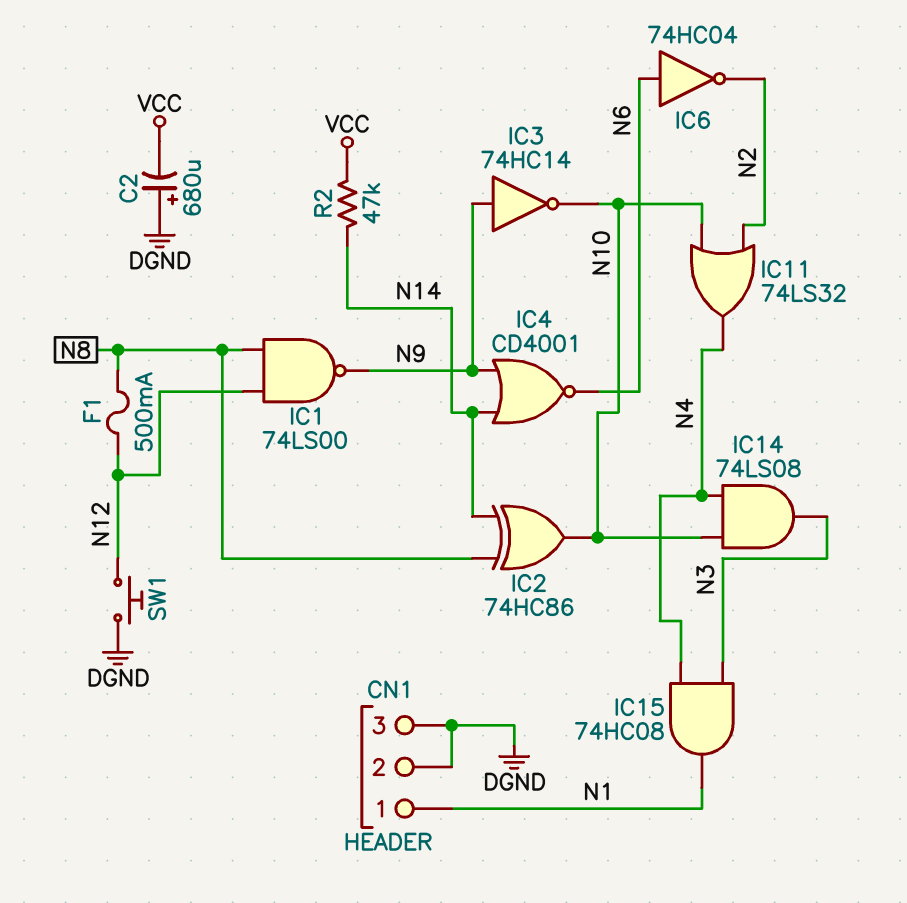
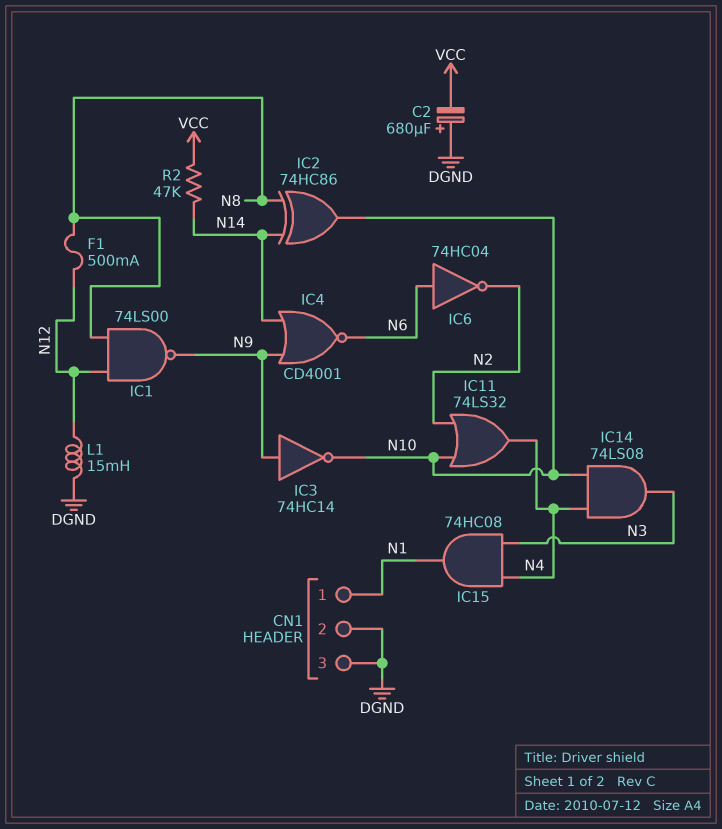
L1: none -> 15mH (DGND, N12)
SW1: button (DGND, N12) -> none

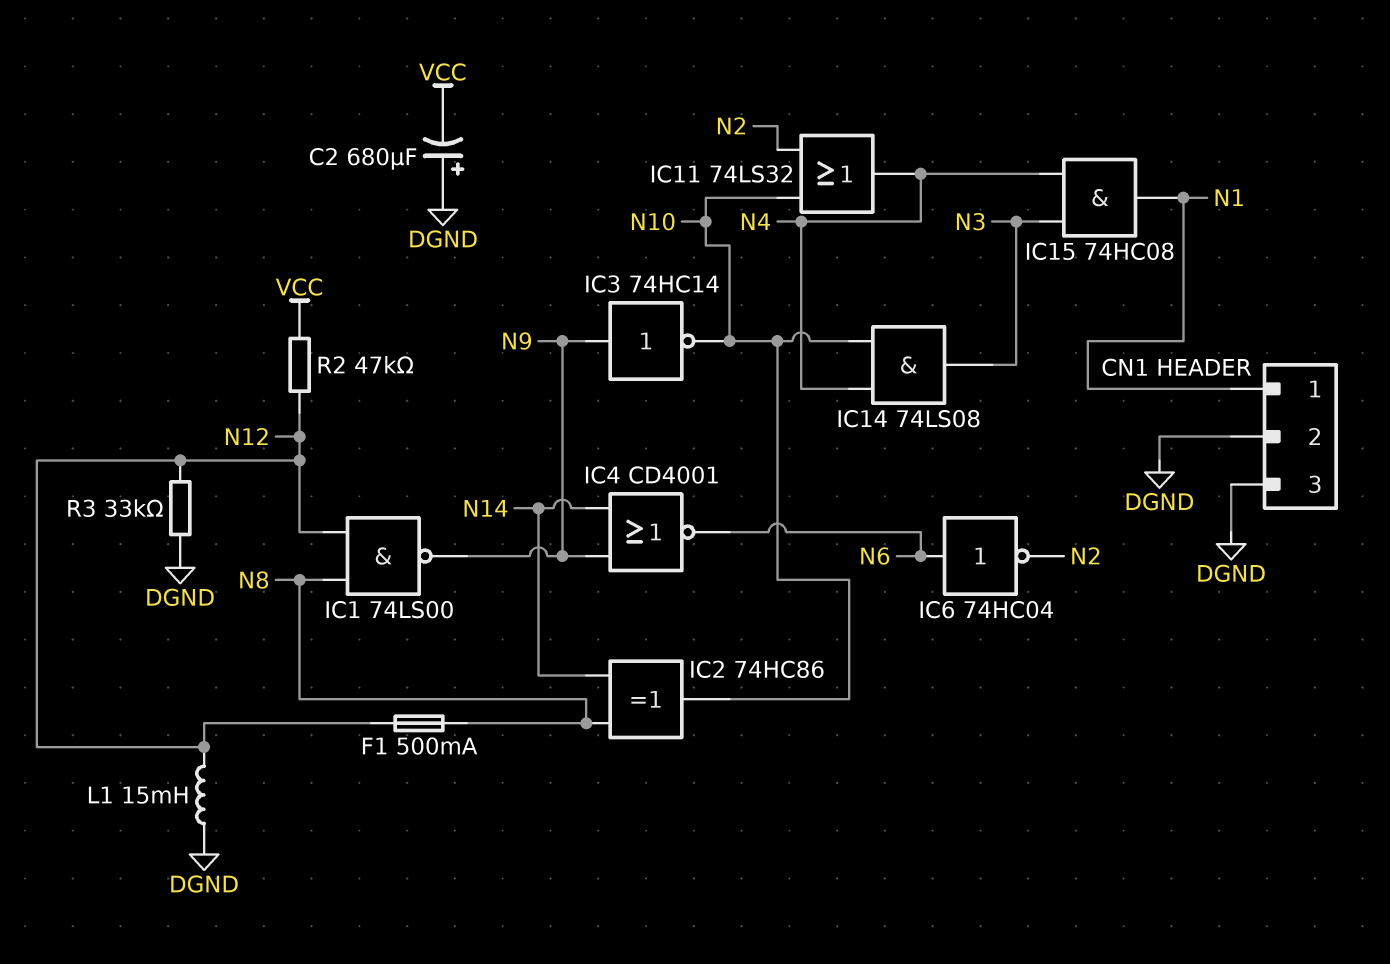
R2: 47k (N14, VCC) -> 47k (N12, VCC)
R3: none -> 33k (DGND, N12)

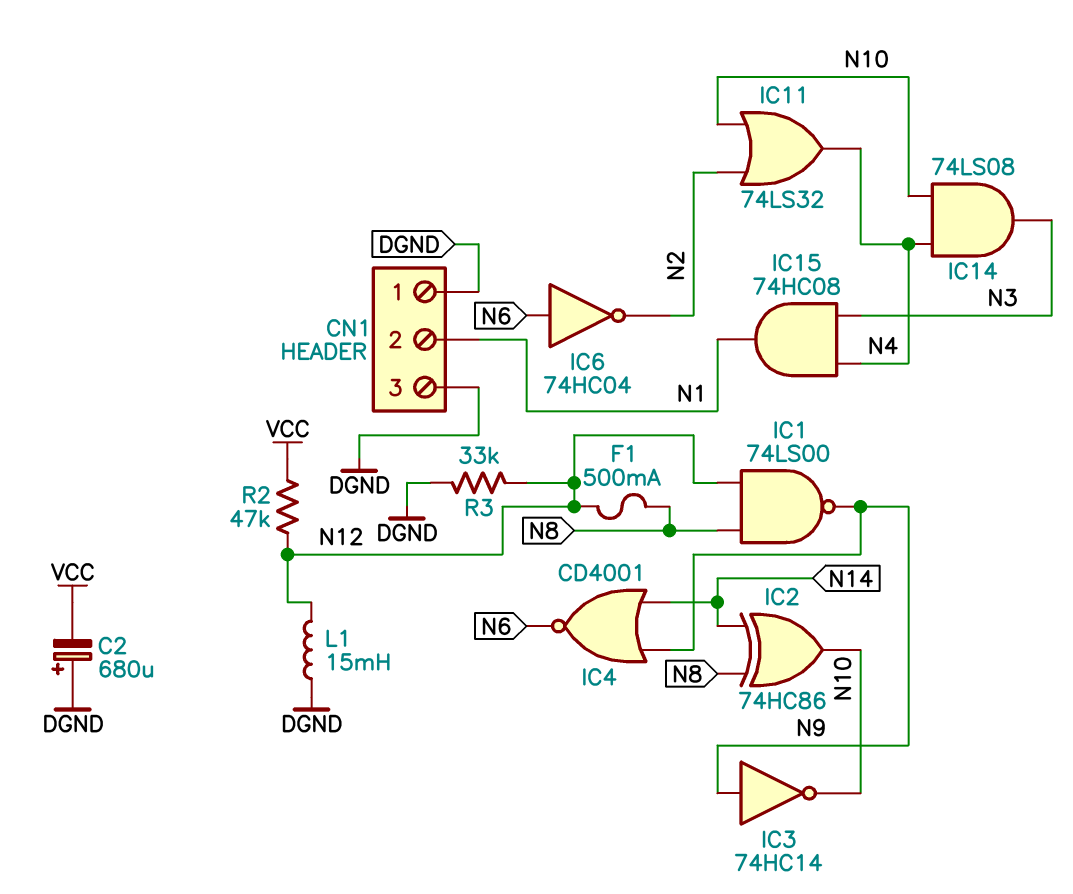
CN1 pin 1: N1 -> DGND
CN1 pin 2: DGND -> N1

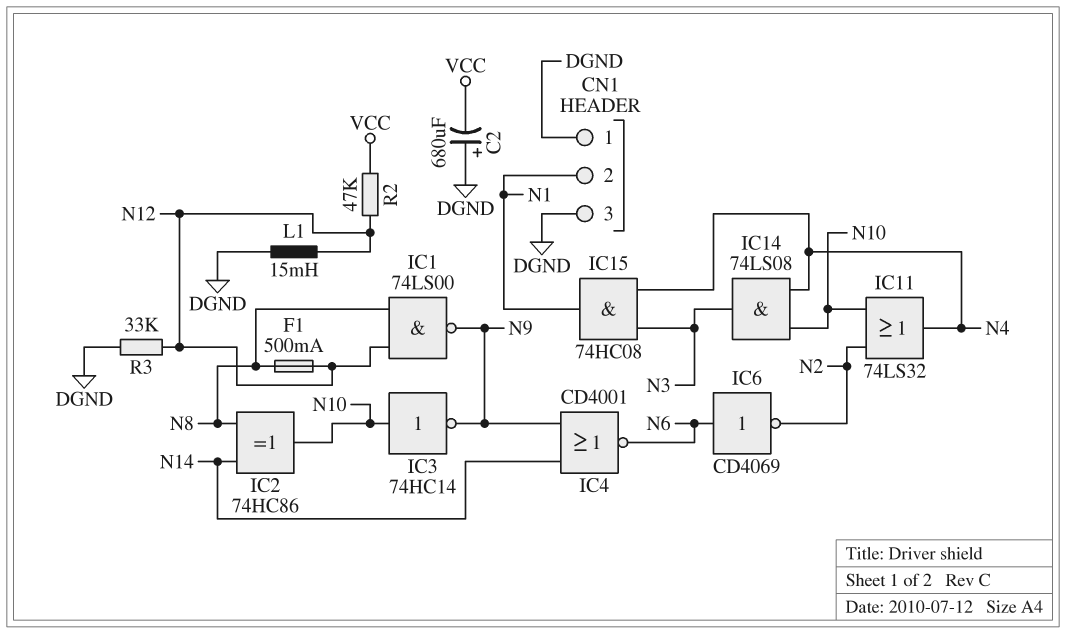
IC3: NOT 74HC14 (in N9, out N10) -> NOT 74HC14 (in N10, out N9)
IC6: NOT 74HC04 (in N6, out N2) -> NOT CD4069 (in N6, out N2)

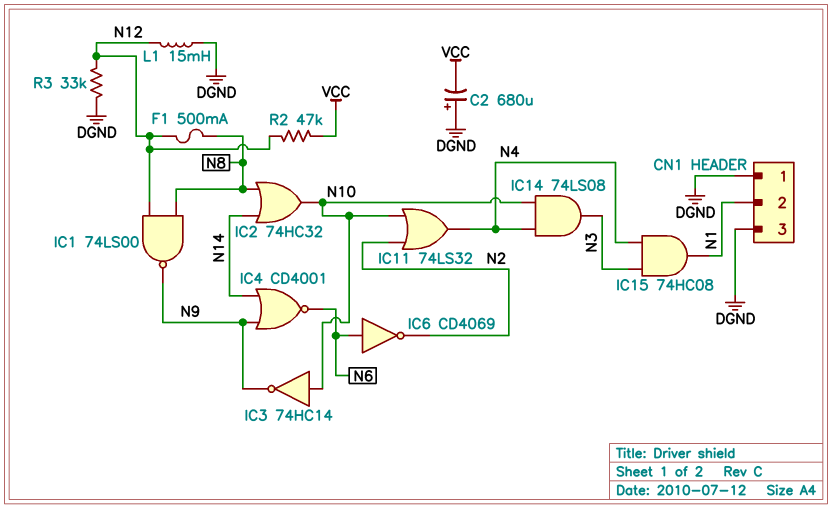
IC2: XOR 74HC86 (in N8, in N14, out N10) -> OR 74HC32 (in N8, in N14, out N10)

